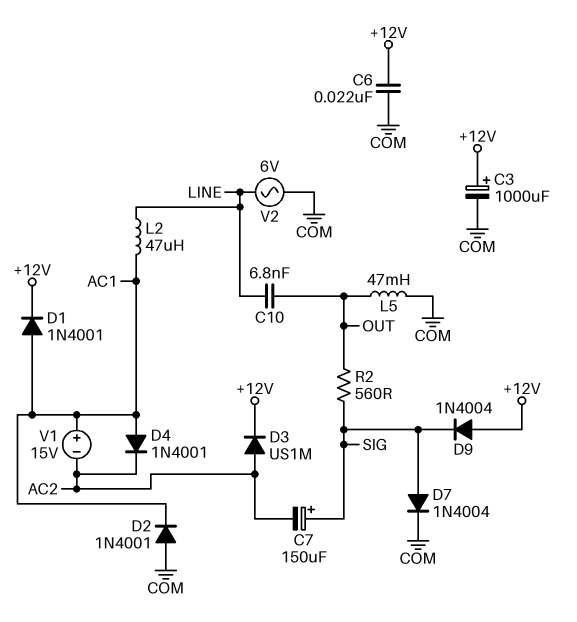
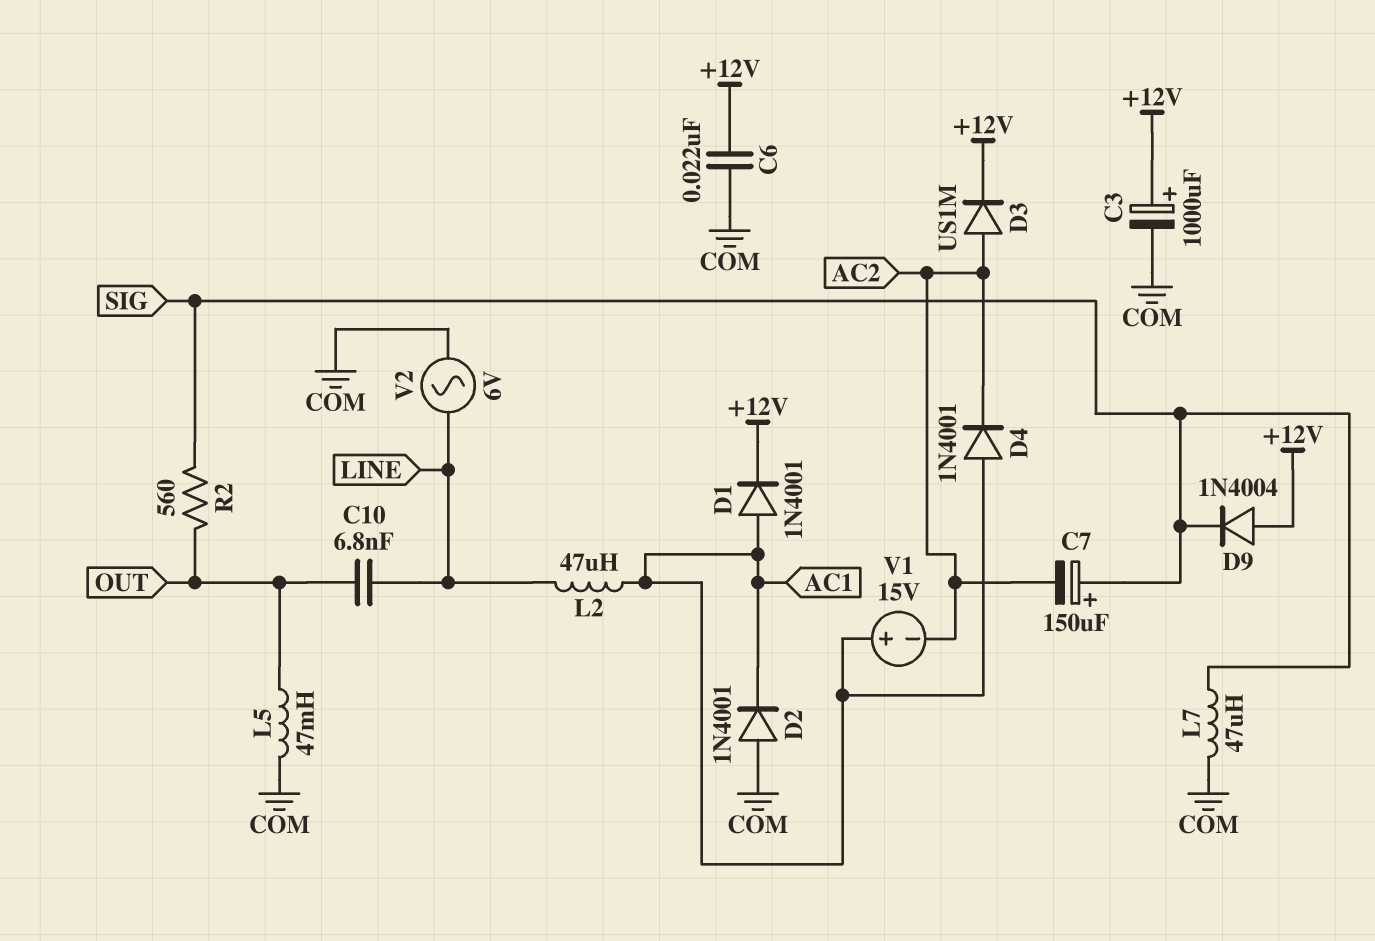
D7: diode 1N4004 (A SIG, K COM) -> none
L7: none -> 47uH (COM, SIG)

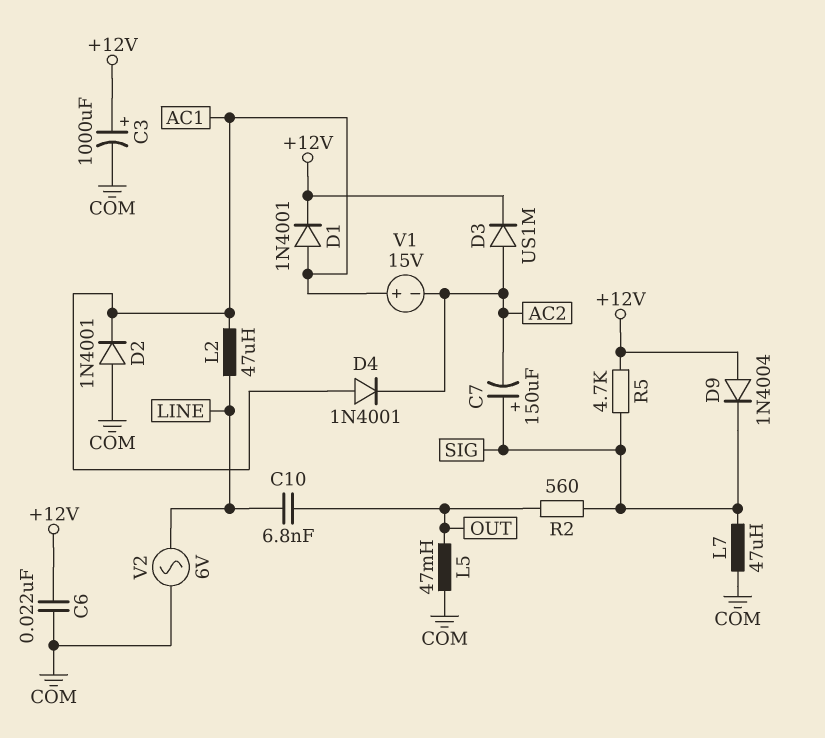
R5: none -> 4.7k (+12V, SIG)

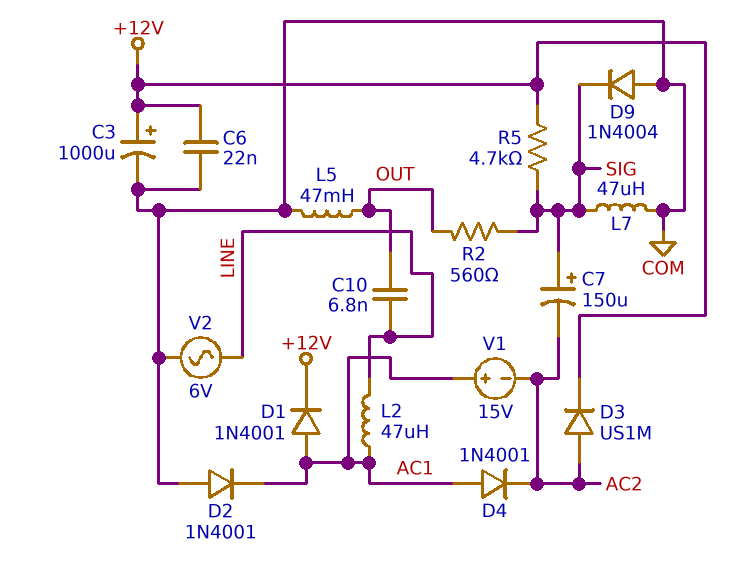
D9: diode 1N4004 (A +12V, K SIG) -> diode 1N4004 (A COM, K SIG)

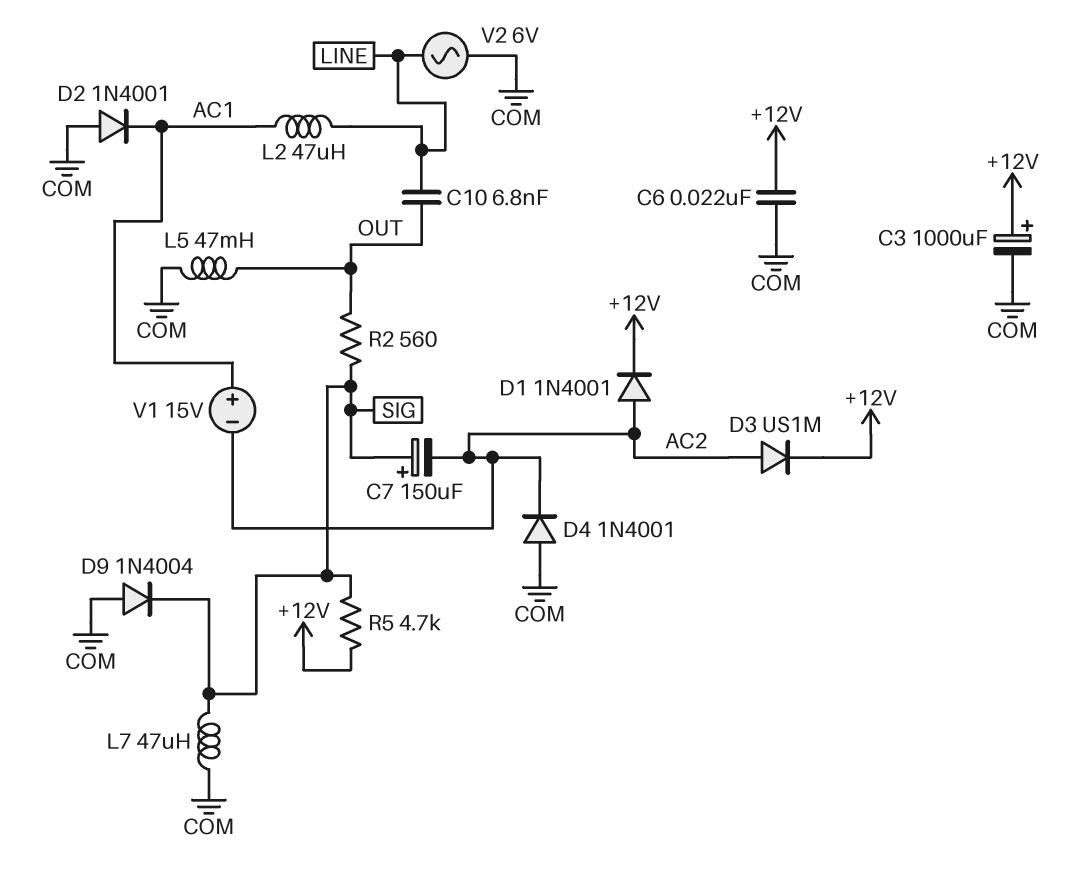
D1: diode 1N4001 (A AC1, K +12V) -> diode 1N4001 (A AC2, K +12V)
D4: diode 1N4001 (A AC1, K AC2) -> diode 1N4001 (A COM, K AC2)

